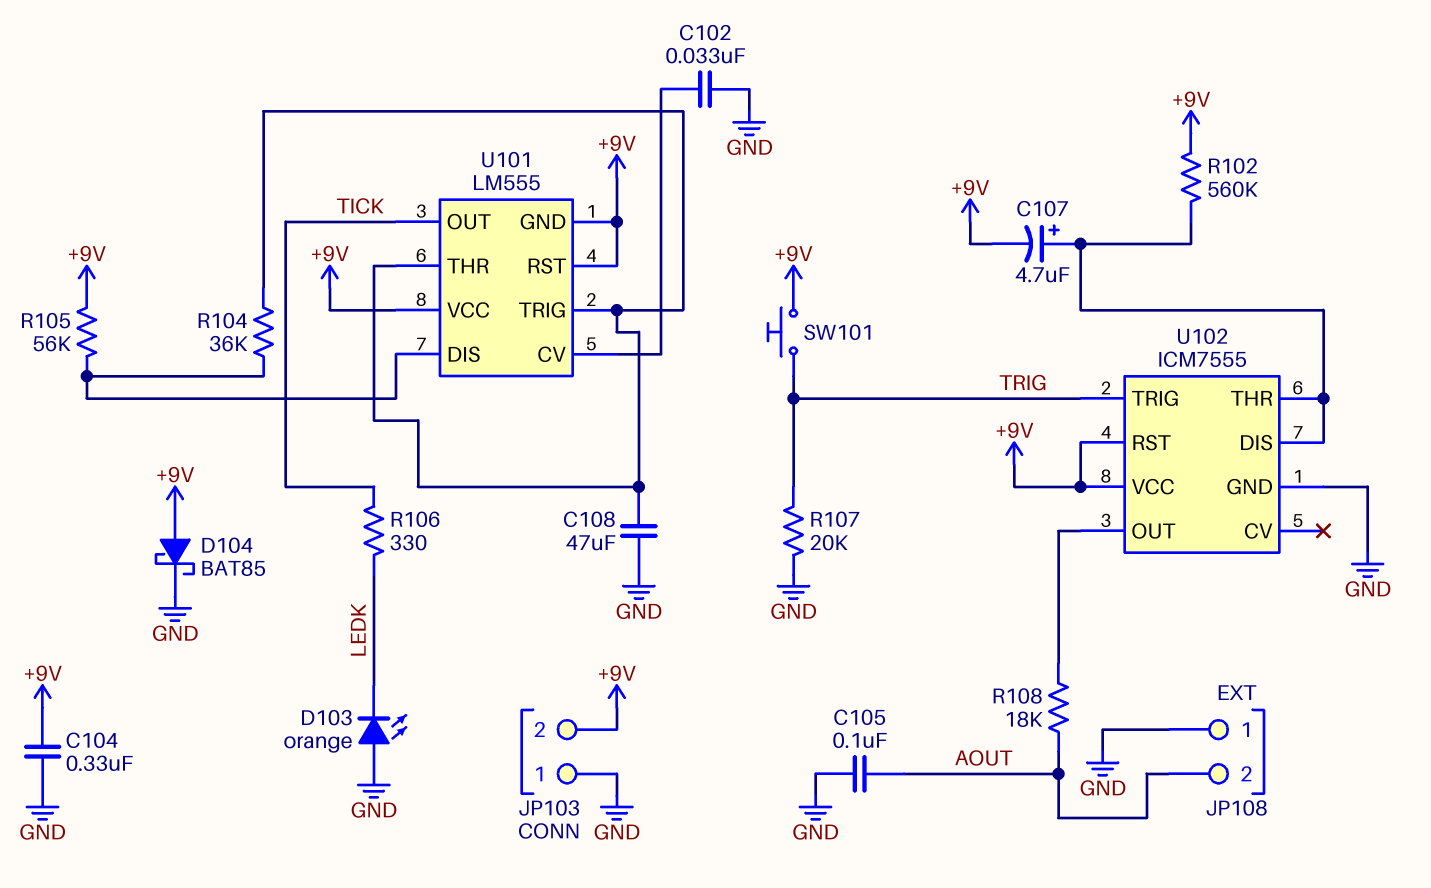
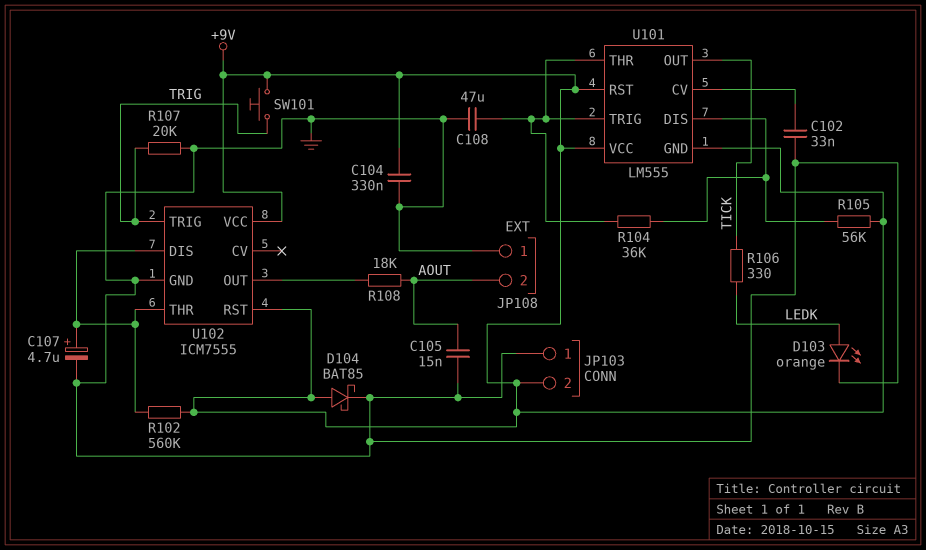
C105: 100nF (AOUT, GND) -> 15nF (AOUT, GND)
C107: 4.7uF (plus U102/DIS, minus +9V) -> 4.7uF (plus U102/DIS, minus GND)
D103: LED orange (A GND, K LEDK) -> LED orange (A LEDK, K GND)

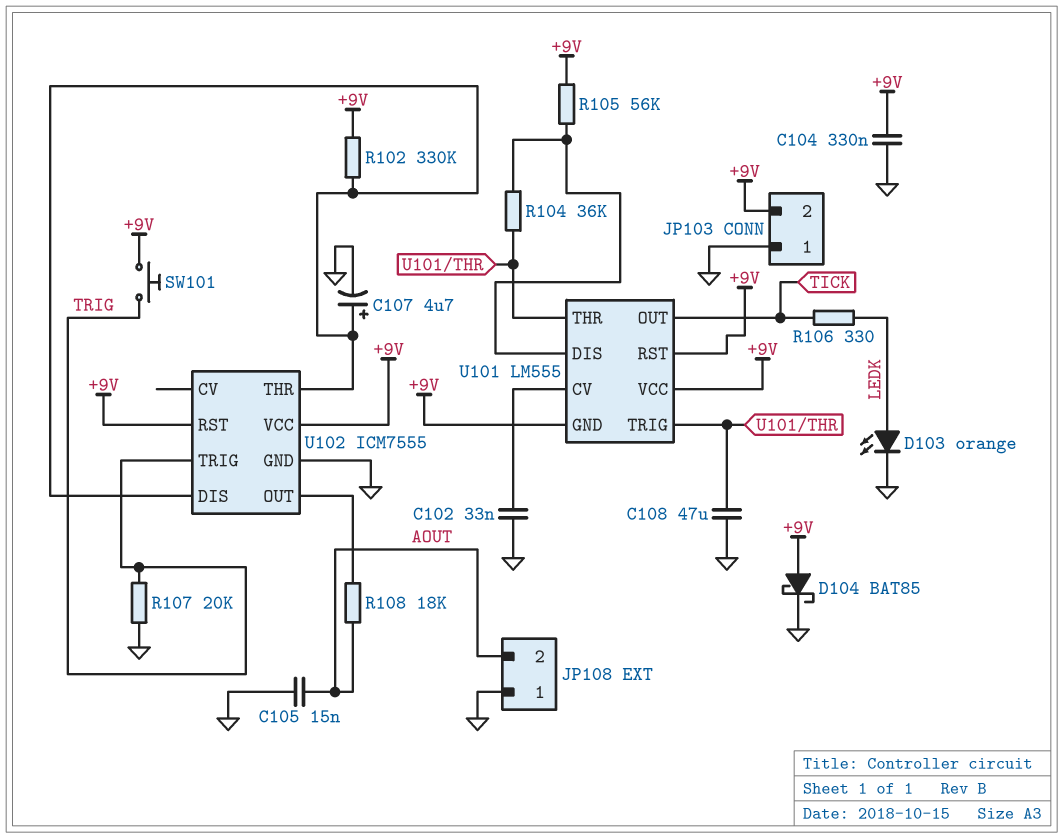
R102: 560k (+9V, U102/DIS) -> 330k (+9V, U102/DIS)

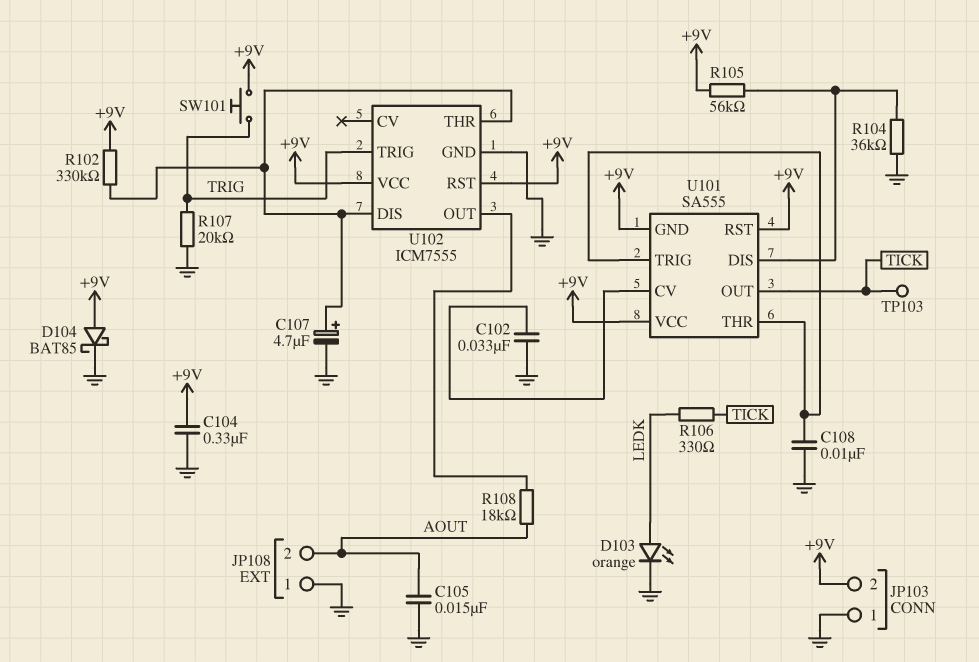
C108: 47uF (GND, U101/THR) -> 10nF (GND, U101/THR)
R104: 36k (U101/DIS, U101/THR) -> 36k (GND, U101/DIS)
TP103: none -> test point (TICK)
U101: LM555 -> SA555

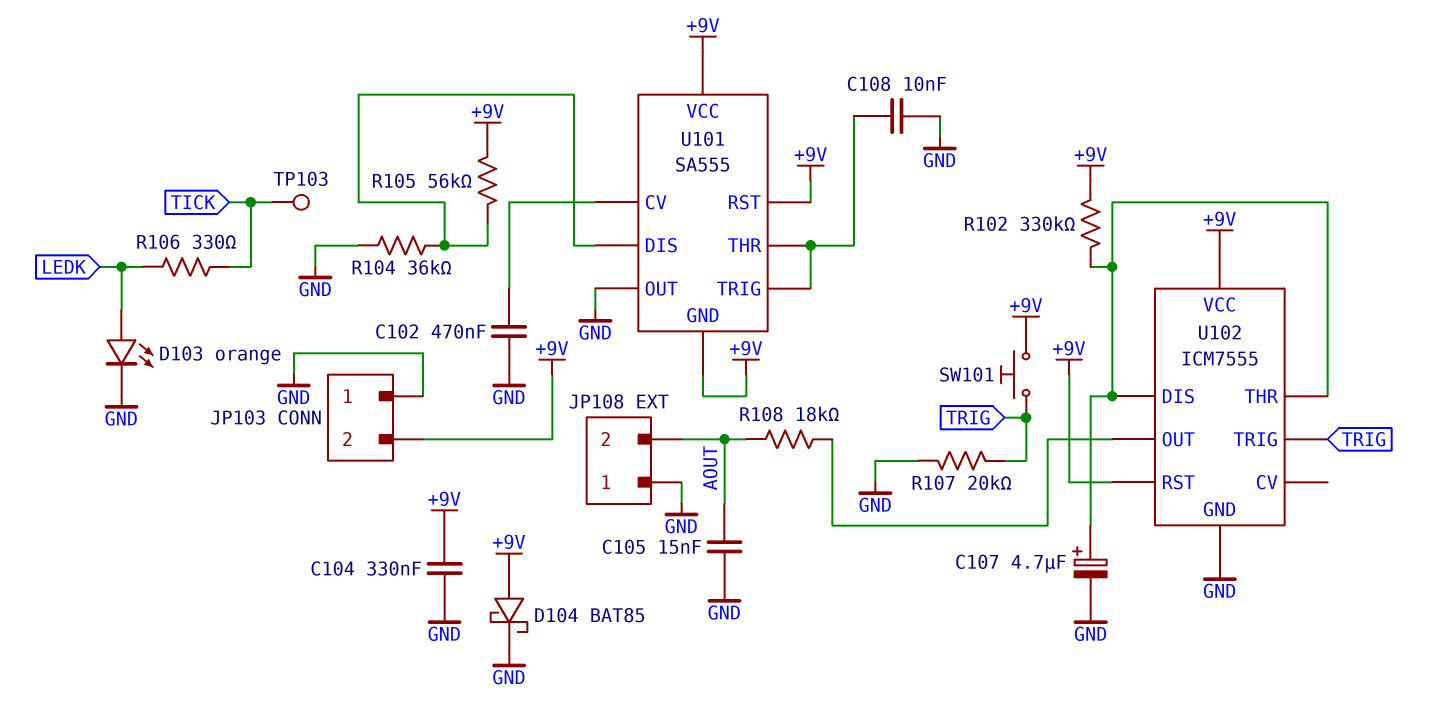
C102: 33nF (GND, U101/CV) -> 470nF (GND, U101/CV)
U101 pin OUT: TICK -> GND

